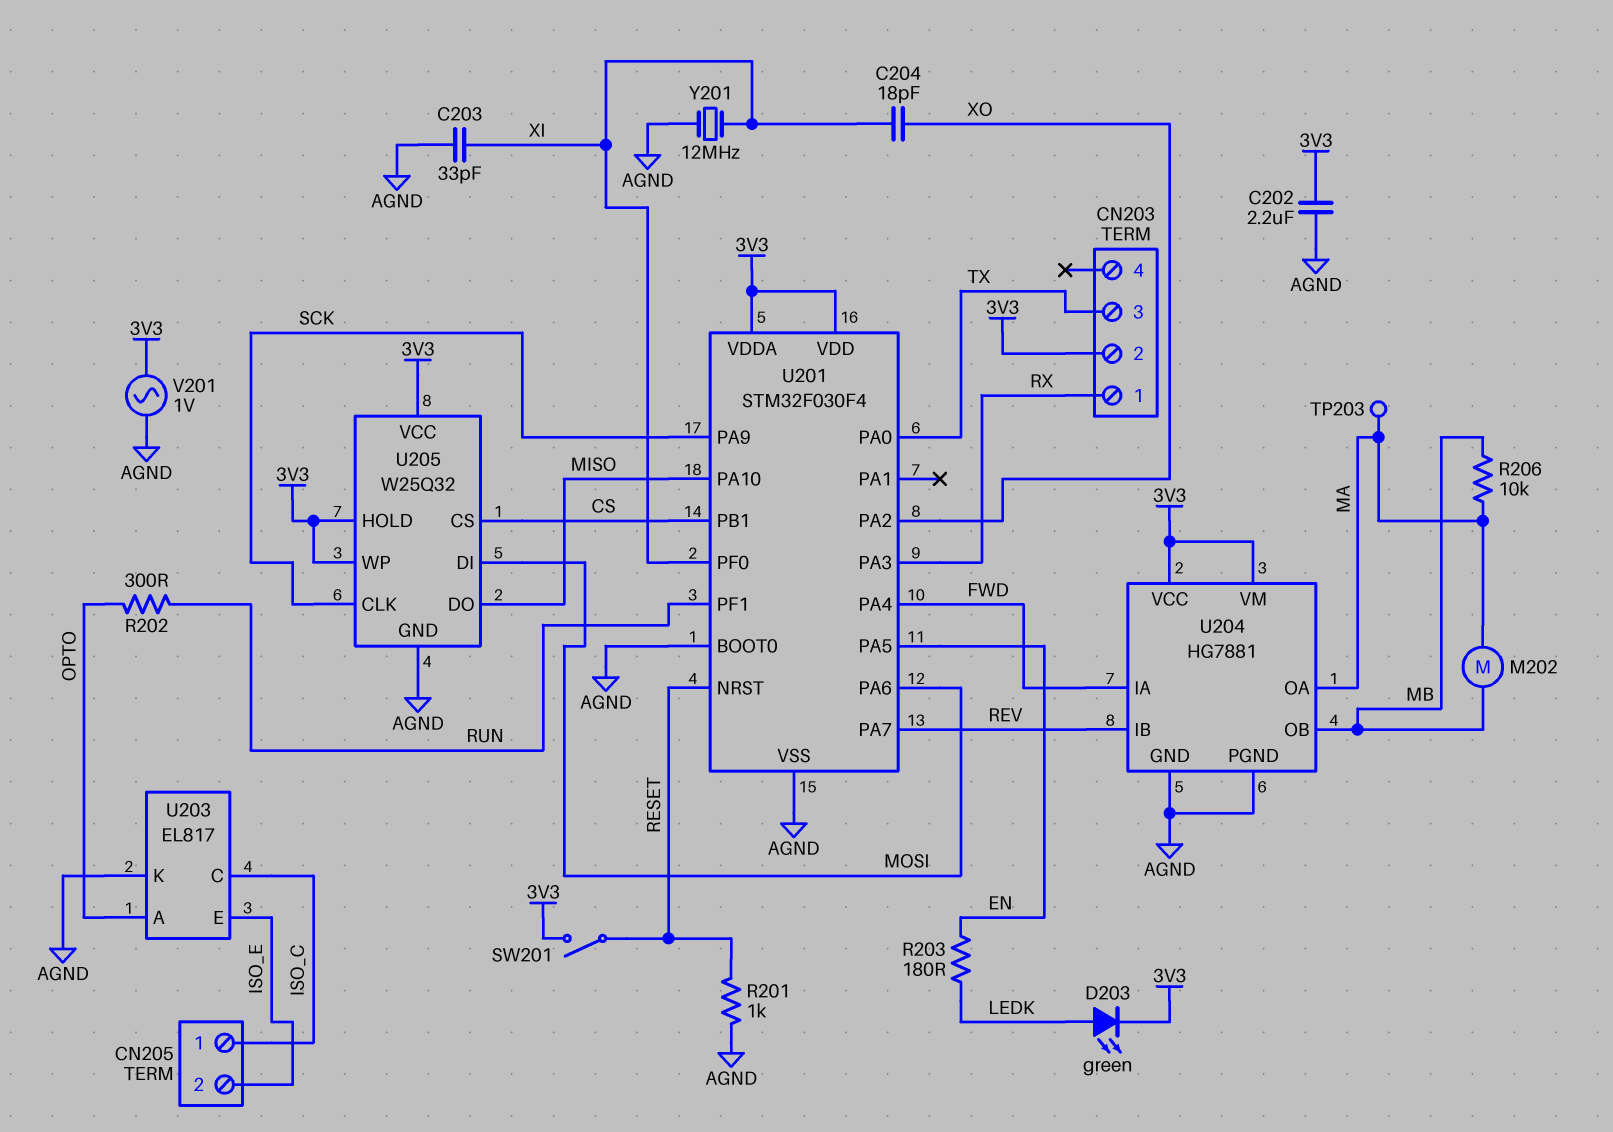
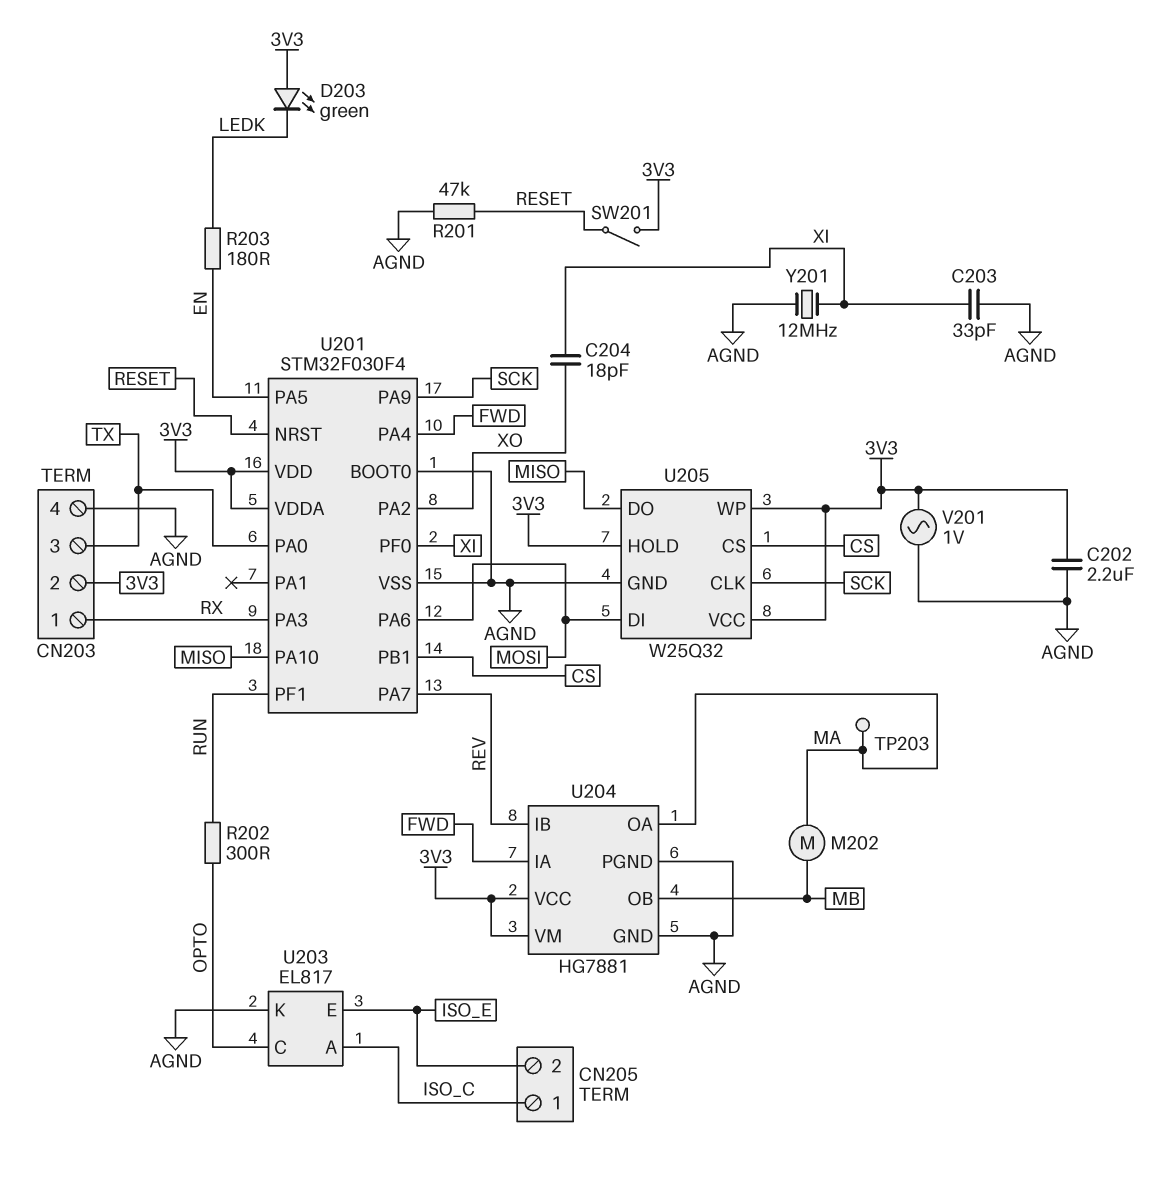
CN203 pin 4: none -> AGND
D203: LED green (A LEDK, K 3V3) -> LED green (A 3V3, K LEDK)
R201: 1k (AGND, RESET) -> 47k (AGND, RESET)
R206: 10k (MA, MB) -> none
U203 pin A: OPTO -> ISO_C
U203 pin C: ISO_C -> OPTO

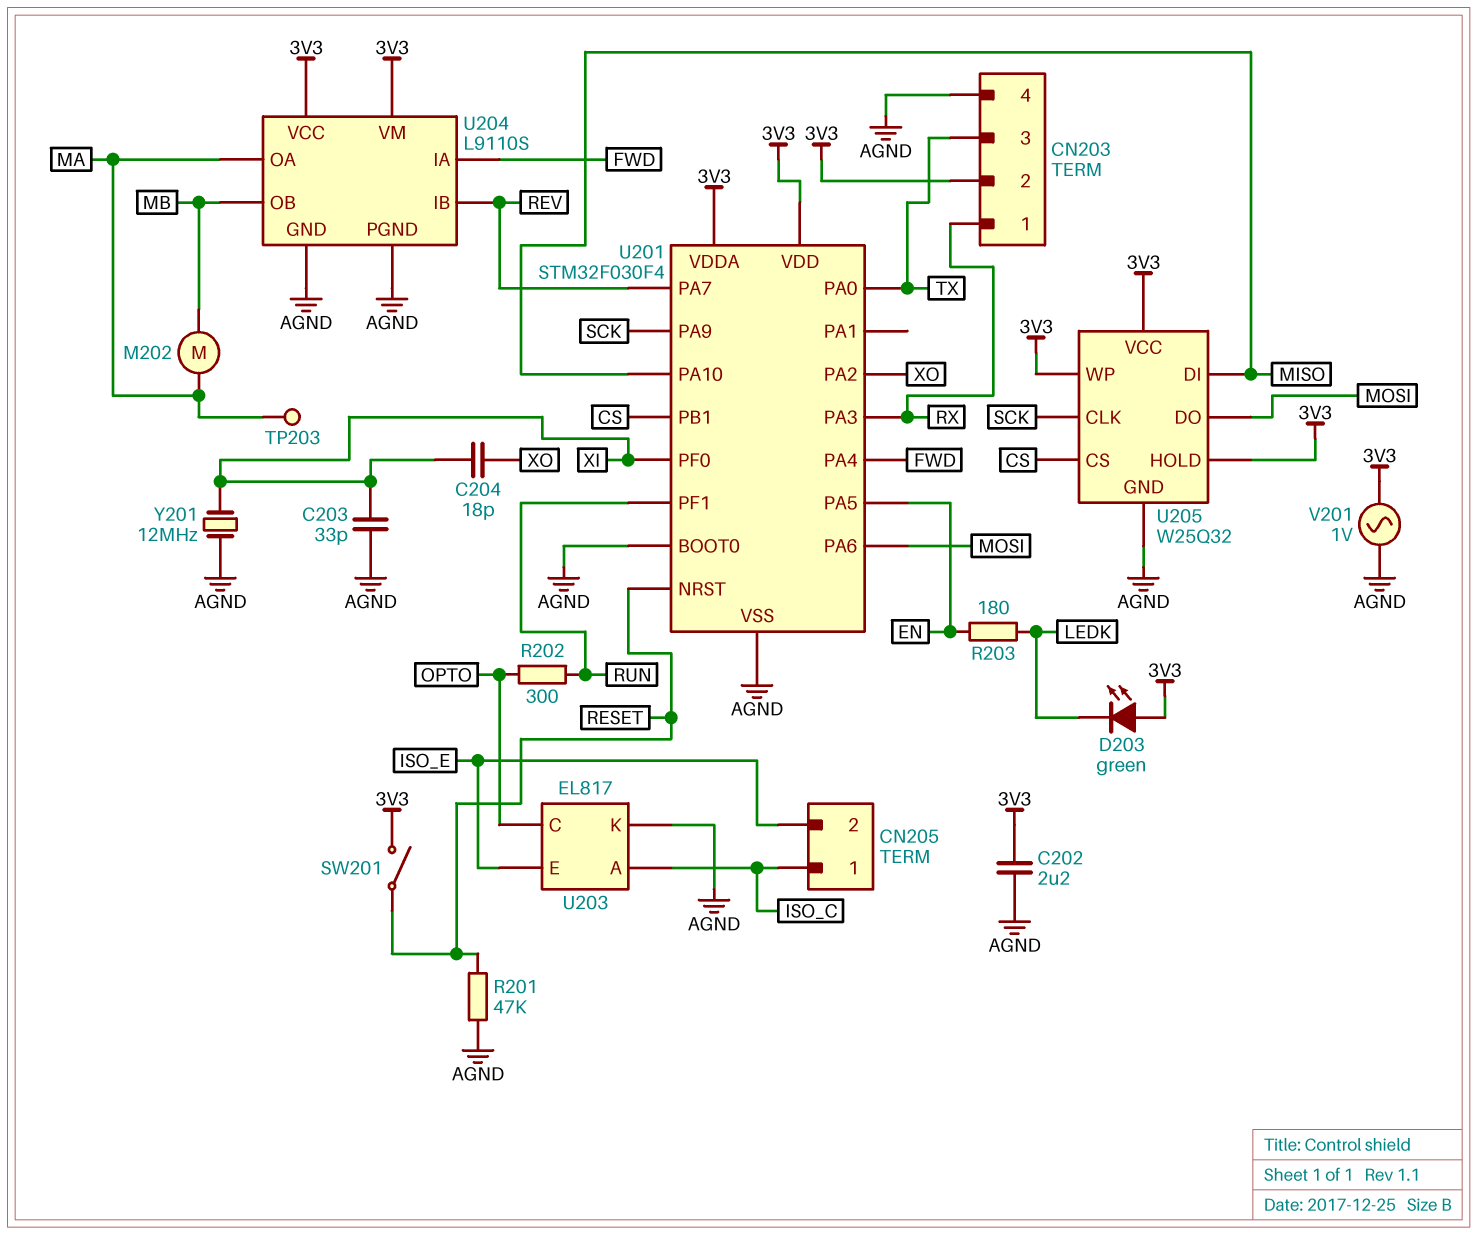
U204: HG7881 -> L9110S
U205 pin DI: MOSI -> MISO
U205 pin DO: MISO -> MOSI

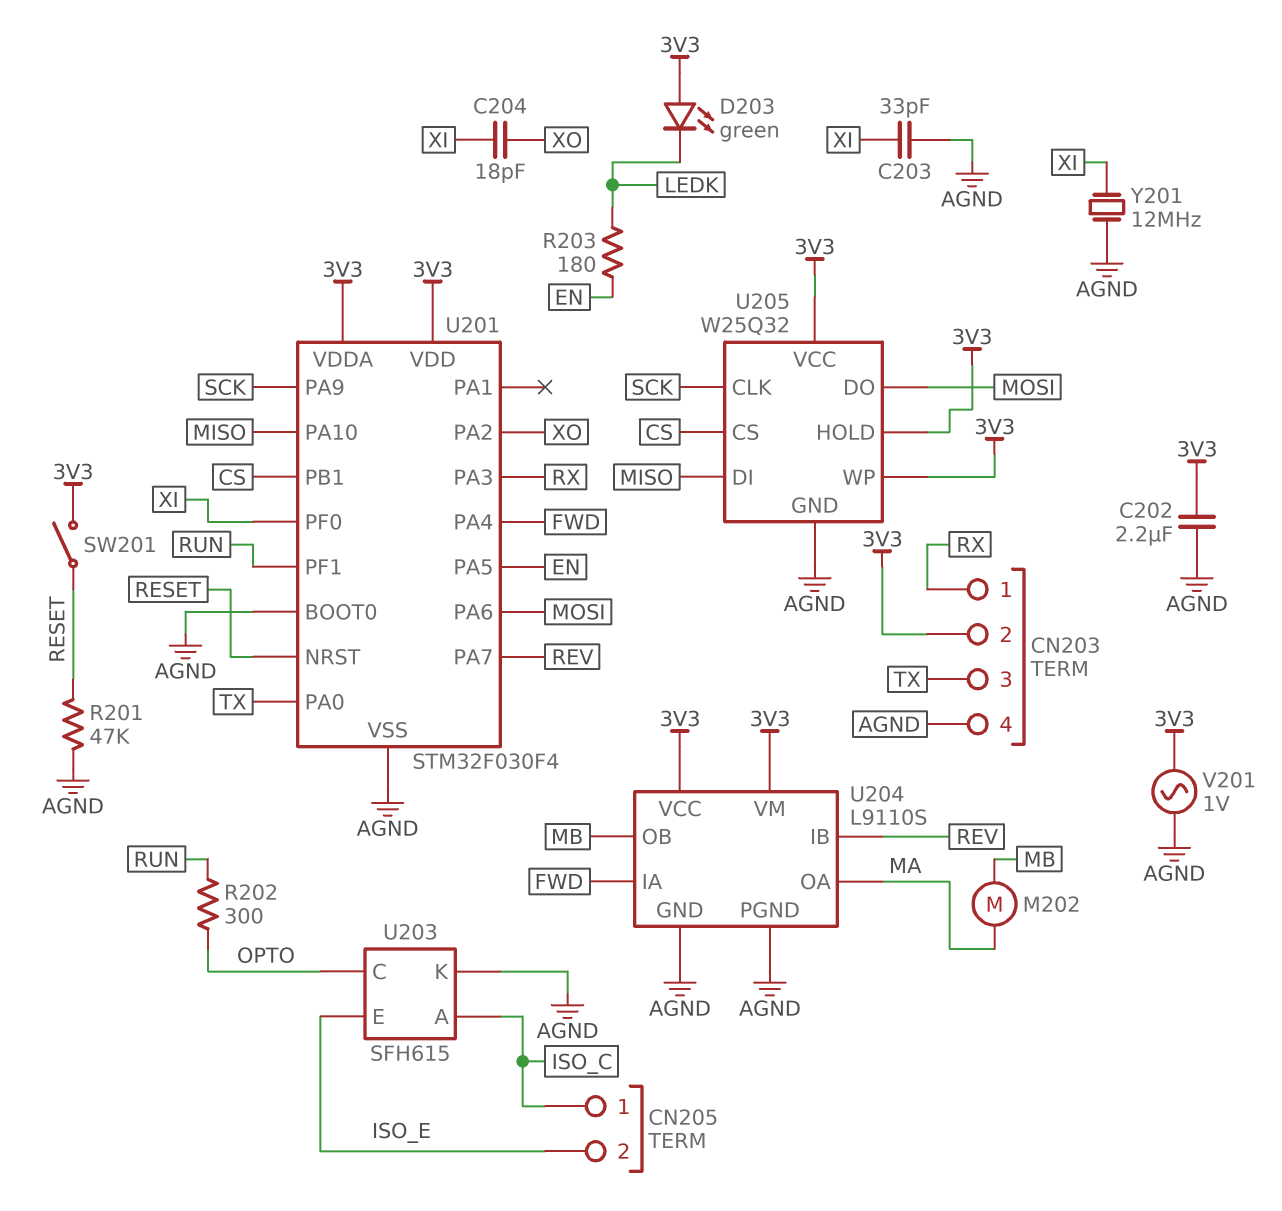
TP203: test point (MA) -> none
U203: EL817 -> SFH615

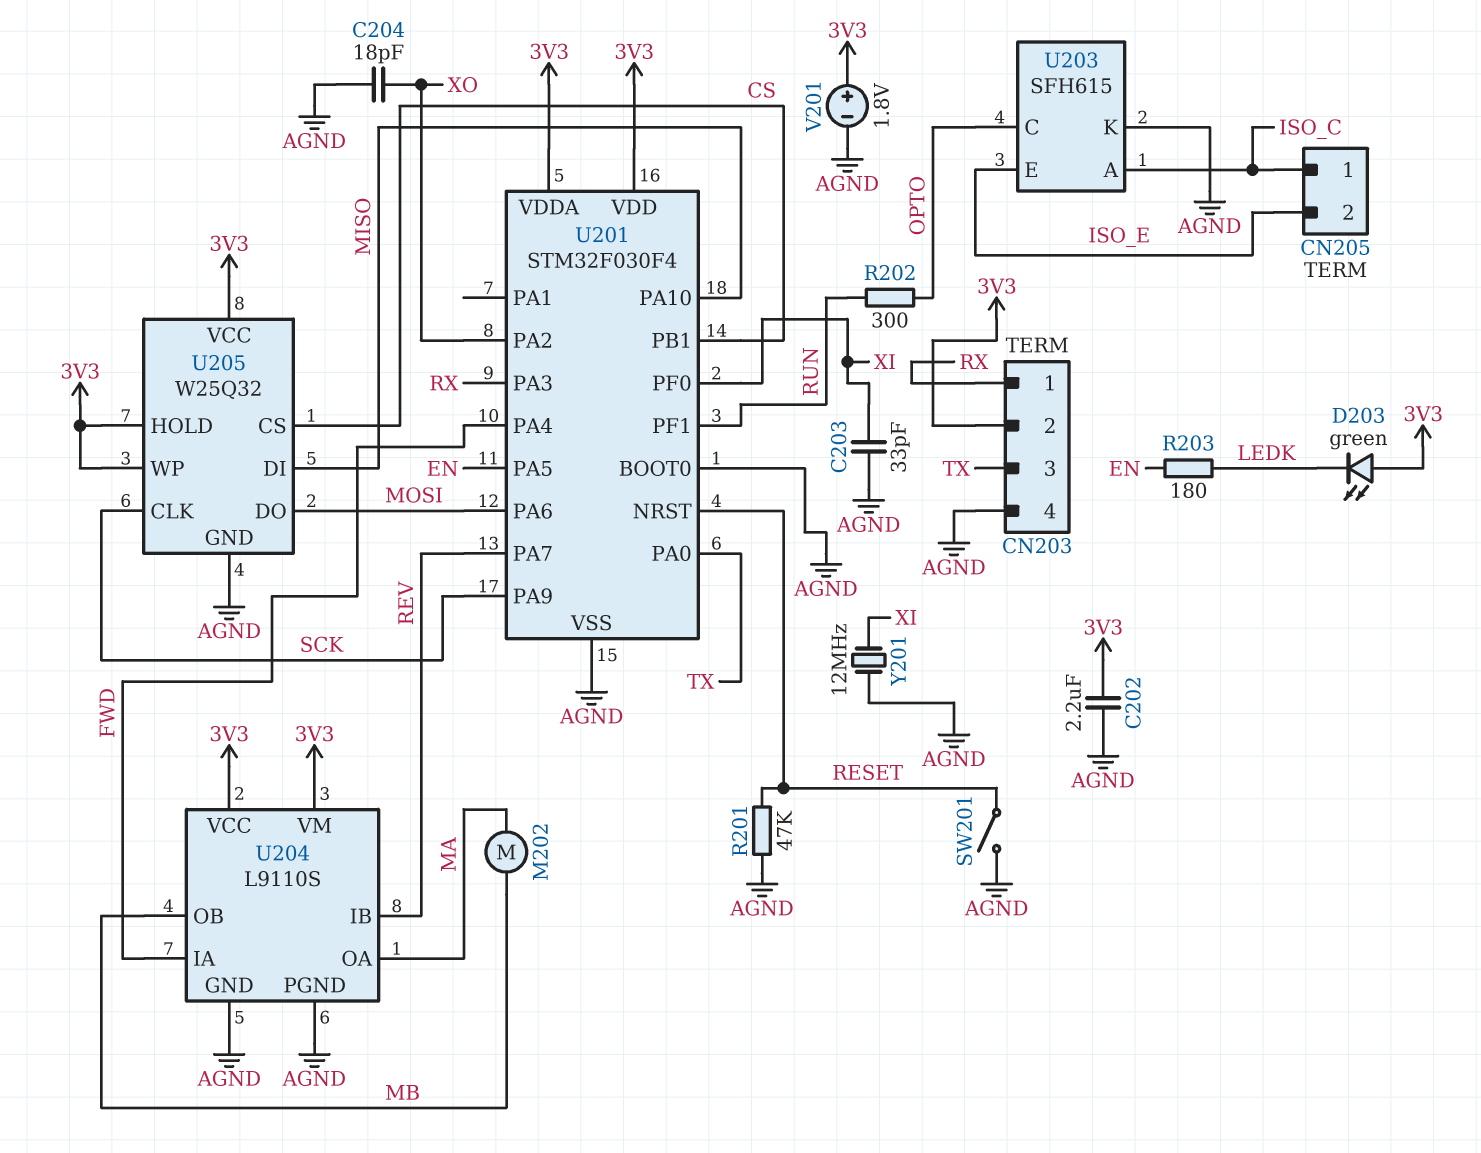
C204: 18pF (XI, XO) -> 18pF (AGND, XO)
SW201: switch (3V3, RESET) -> switch (AGND, RESET)
V201: AC 1V (3V3, AGND) -> 1.8V (plus 3V3, minus AGND)

